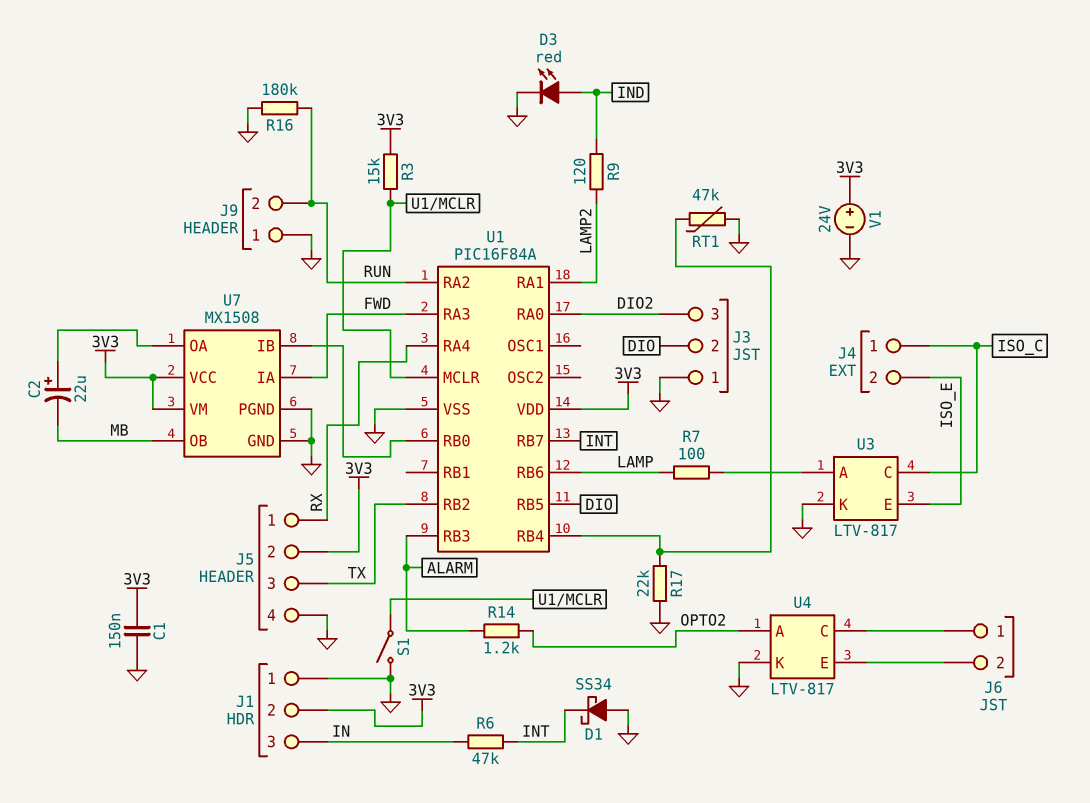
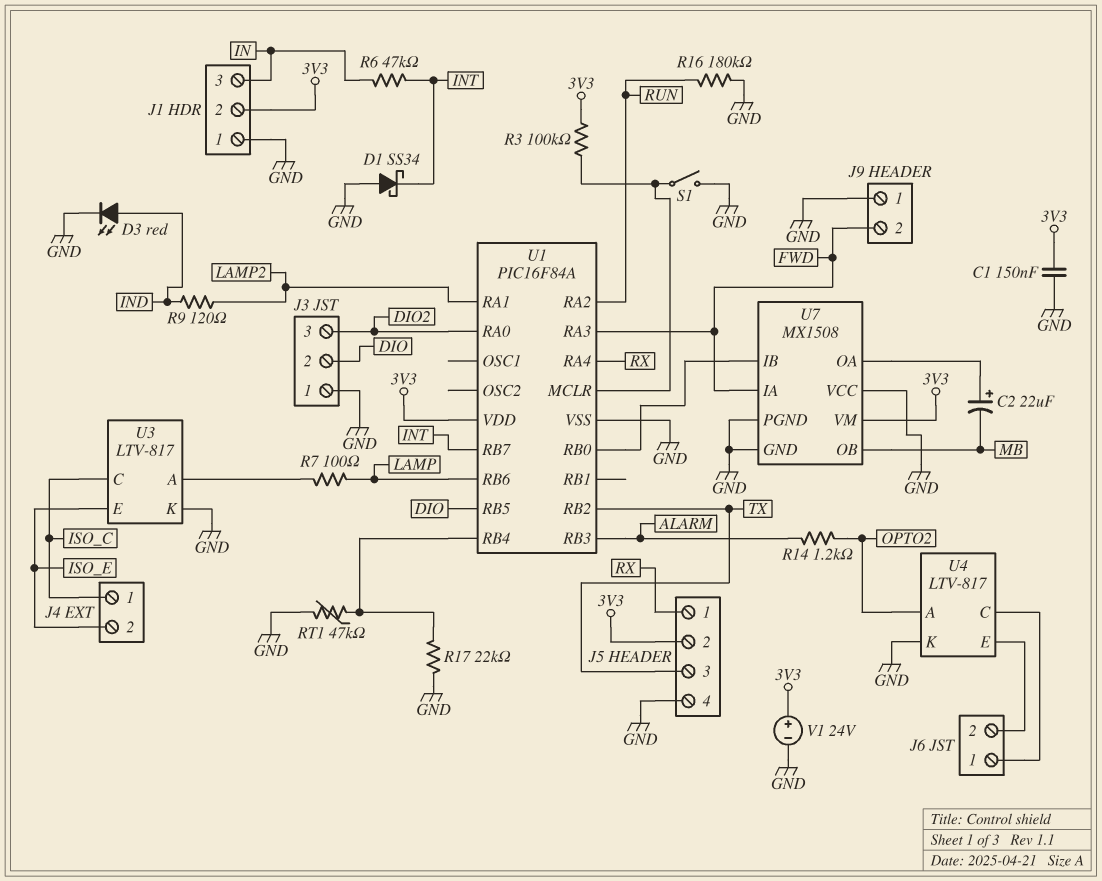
J9 pin 2: RUN -> FWD
R3: 15k (3V3, U1/MCLR) -> 100k (3V3, U1/MCLR)
U7 pin VCC: 3V3 -> GND

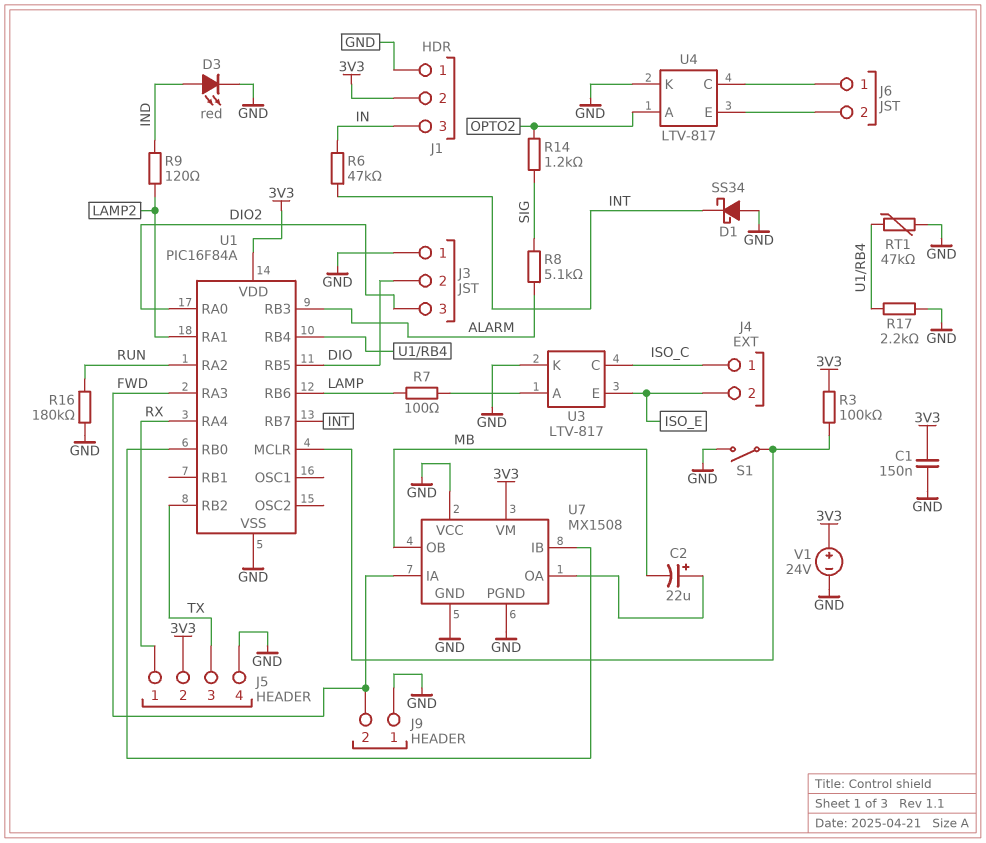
R8: none -> 5.1k (ALARM, SIG)
R14: 1.2k (ALARM, OPTO2) -> 1.2k (OPTO2, SIG)
R17: 22k (GND, U1/RB4) -> 2.2k (GND, U1/RB4)

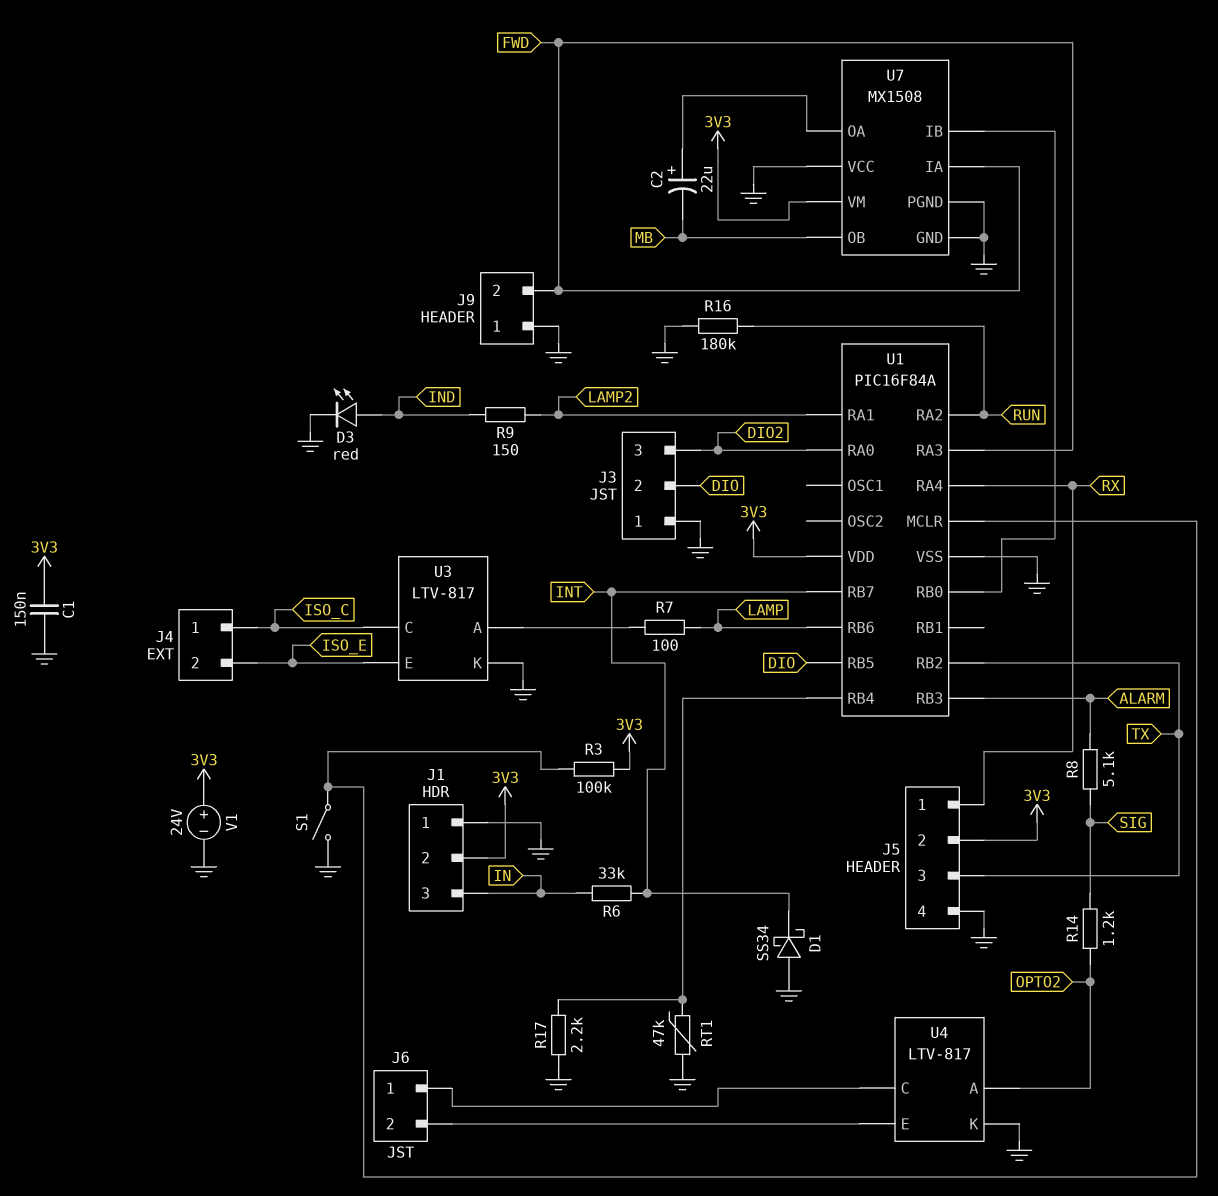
R6: 47k (IN, INT) -> 33k (IN, INT)
R9: 120 (IND, LAMP2) -> 150 (IND, LAMP2)

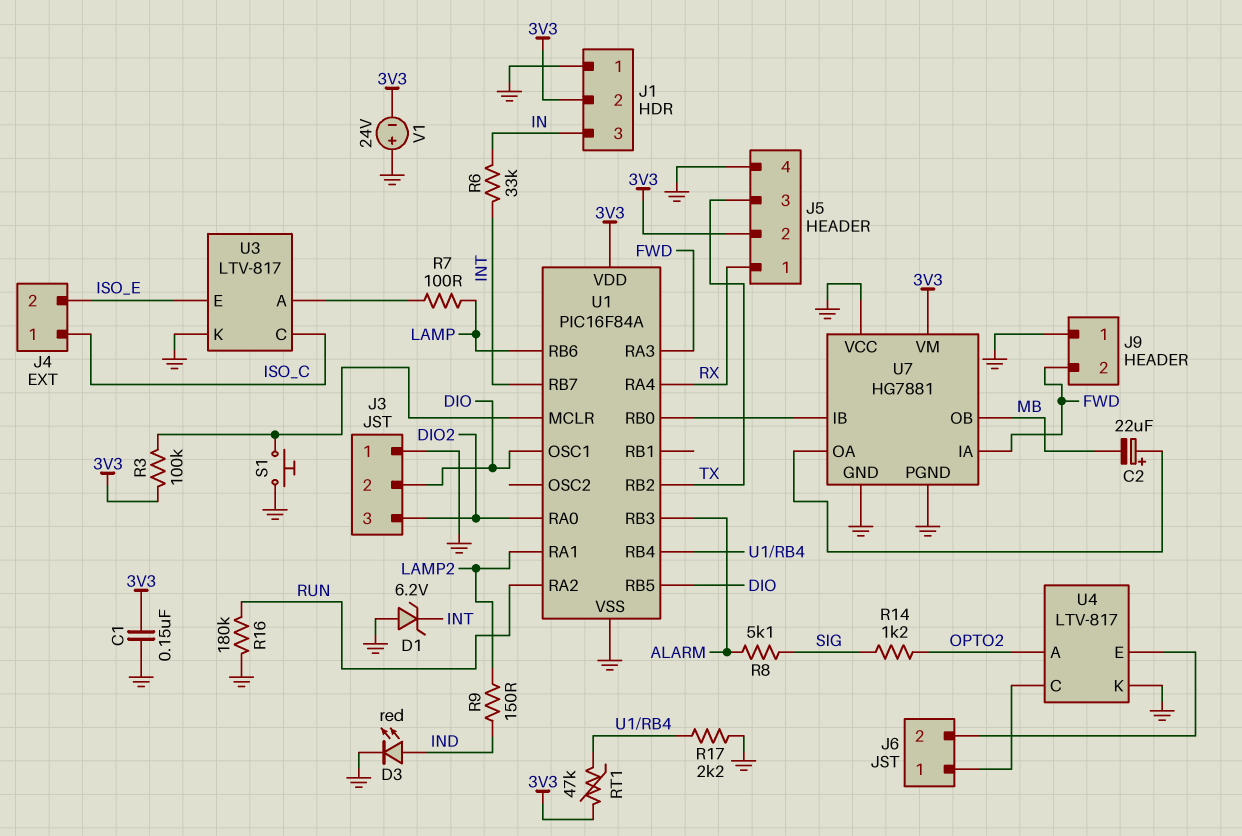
D1: schottky SS34 (A GND, K INT) -> zener 6.2V (A GND, K INT)
RT1: 47k (GND, U1/RB4) -> 47k (3V3, U1/RB4)
S1: switch (GND, U1/MCLR) -> button (GND, U1/MCLR)
U1 pin OSC1: none -> DIO
U7: MX1508 -> HG7881
V1: 24V (plus 3V3, minus GND) -> 24V (plus GND, minus 3V3)

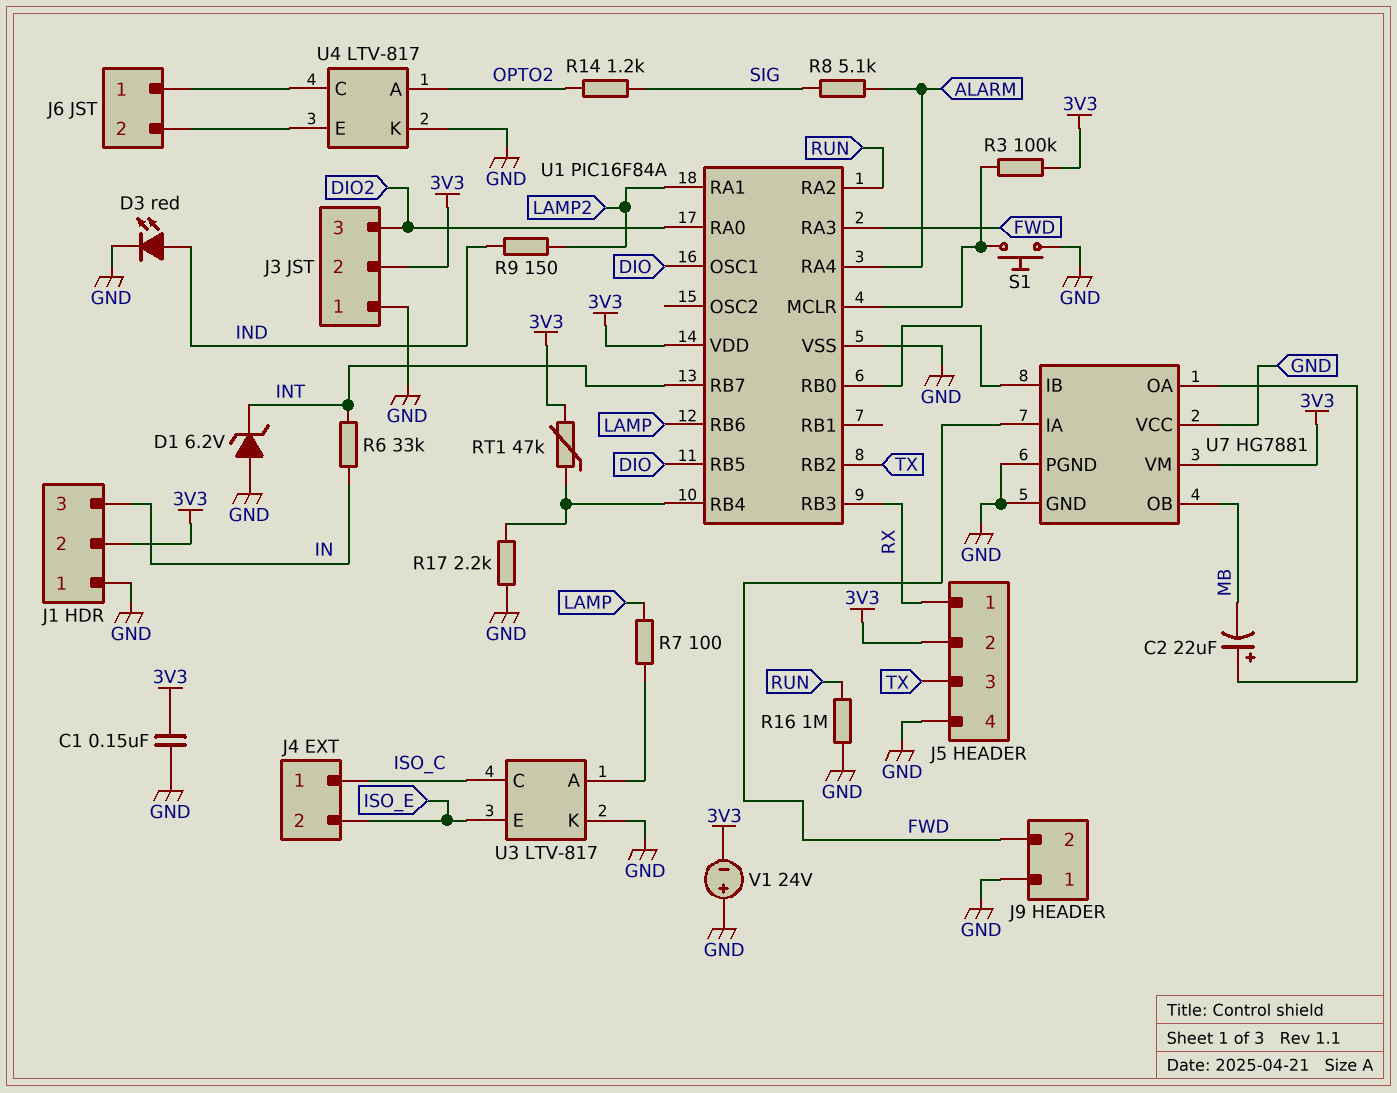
J3 pin 2: DIO -> 3V3
R16: 180k (GND, RUN) -> 1M (GND, RUN)
U1 pin RA4: RX -> ALARM
U1 pin RB3: ALARM -> RX

